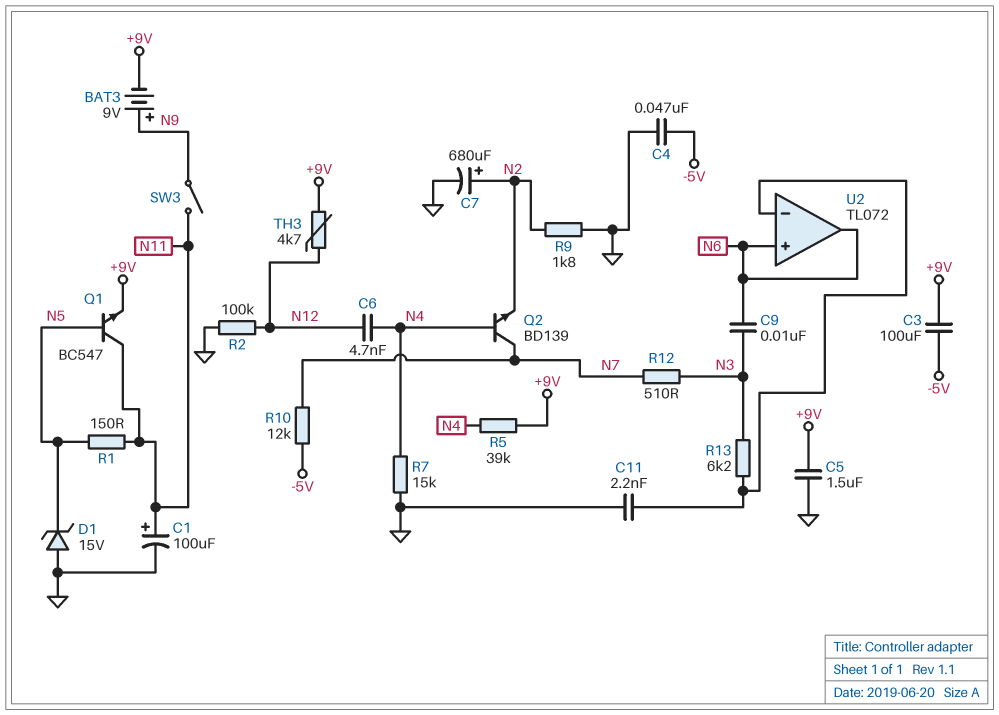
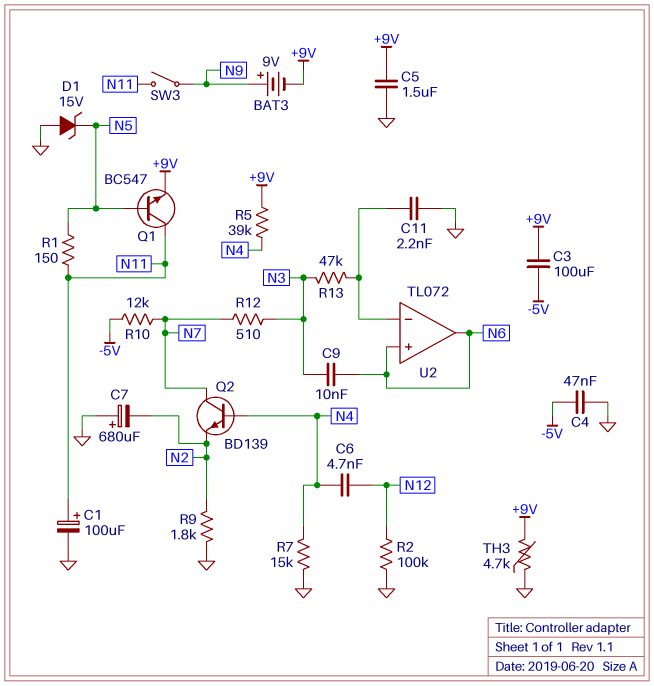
C7: 680uF (plus N2, minus GND) -> 680uF (plus GND, minus N2)
R13: 6.2k (N3, U2/in-) -> 47k (N3, U2/in-)
TH3: 4.7k (+9V, N12) -> 4.7k (+9V, GND)

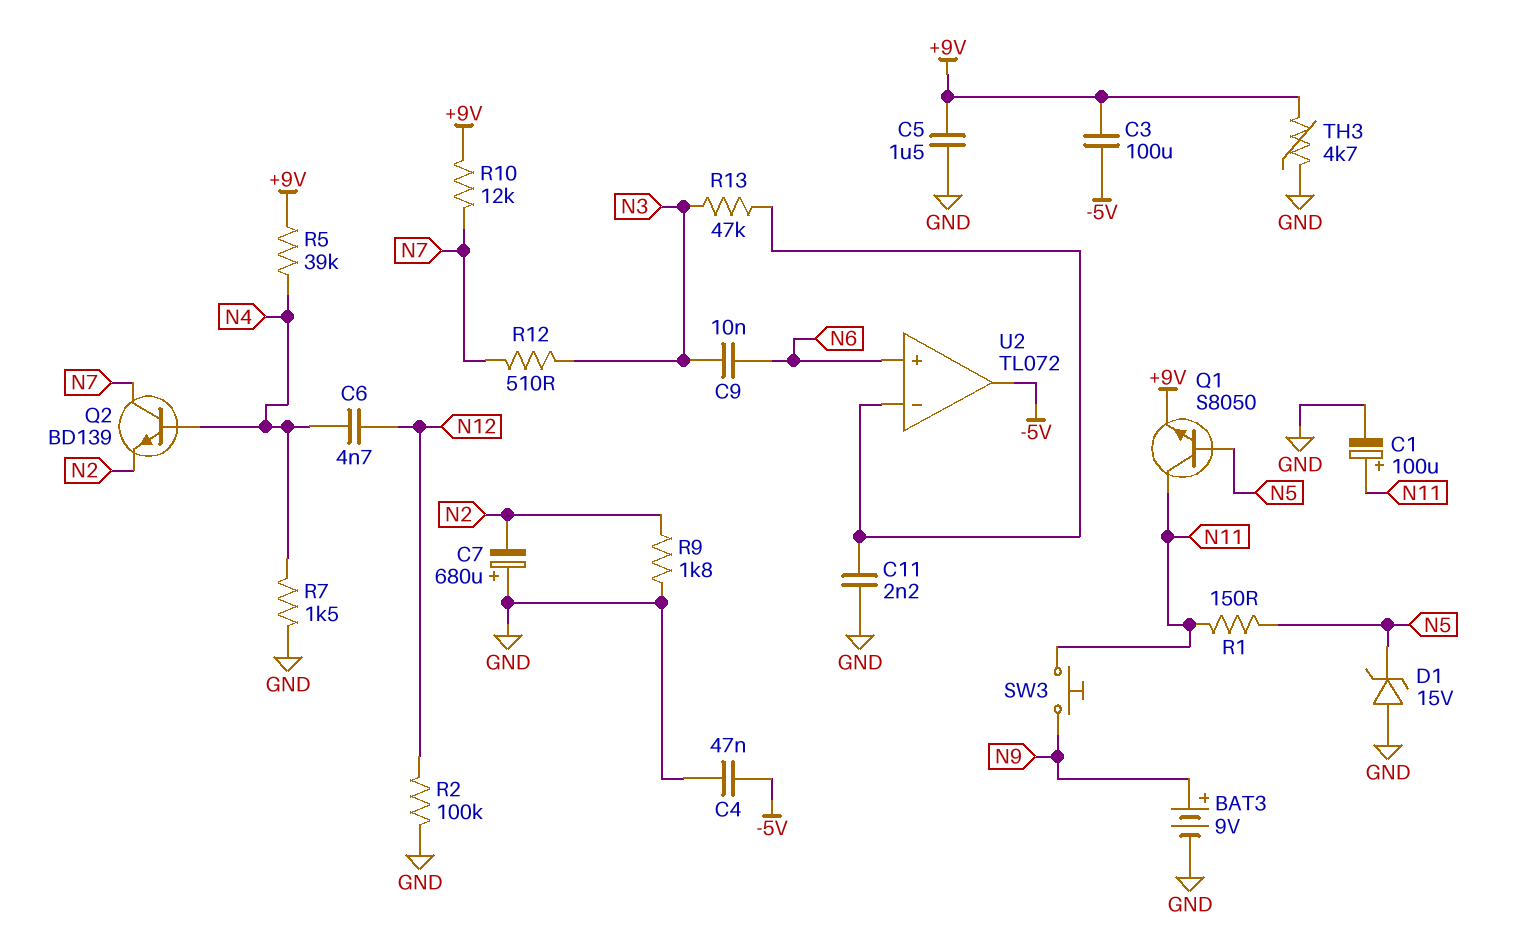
BAT3: 9V (plus N9, minus +9V) -> 9V (plus N9, minus GND)
Q1: NPN BC547 (B N5, C N11, E +9V) -> NPN S8050 (B N5, C N11, E +9V)
R7: 15k (GND, N4) -> 1.5k (GND, N4)
R10: 12k (-5V, N7) -> 12k (+9V, N7)
SW3: switch (N9, N11) -> button (N9, N11)
U2 pin out: N6 -> -5V

